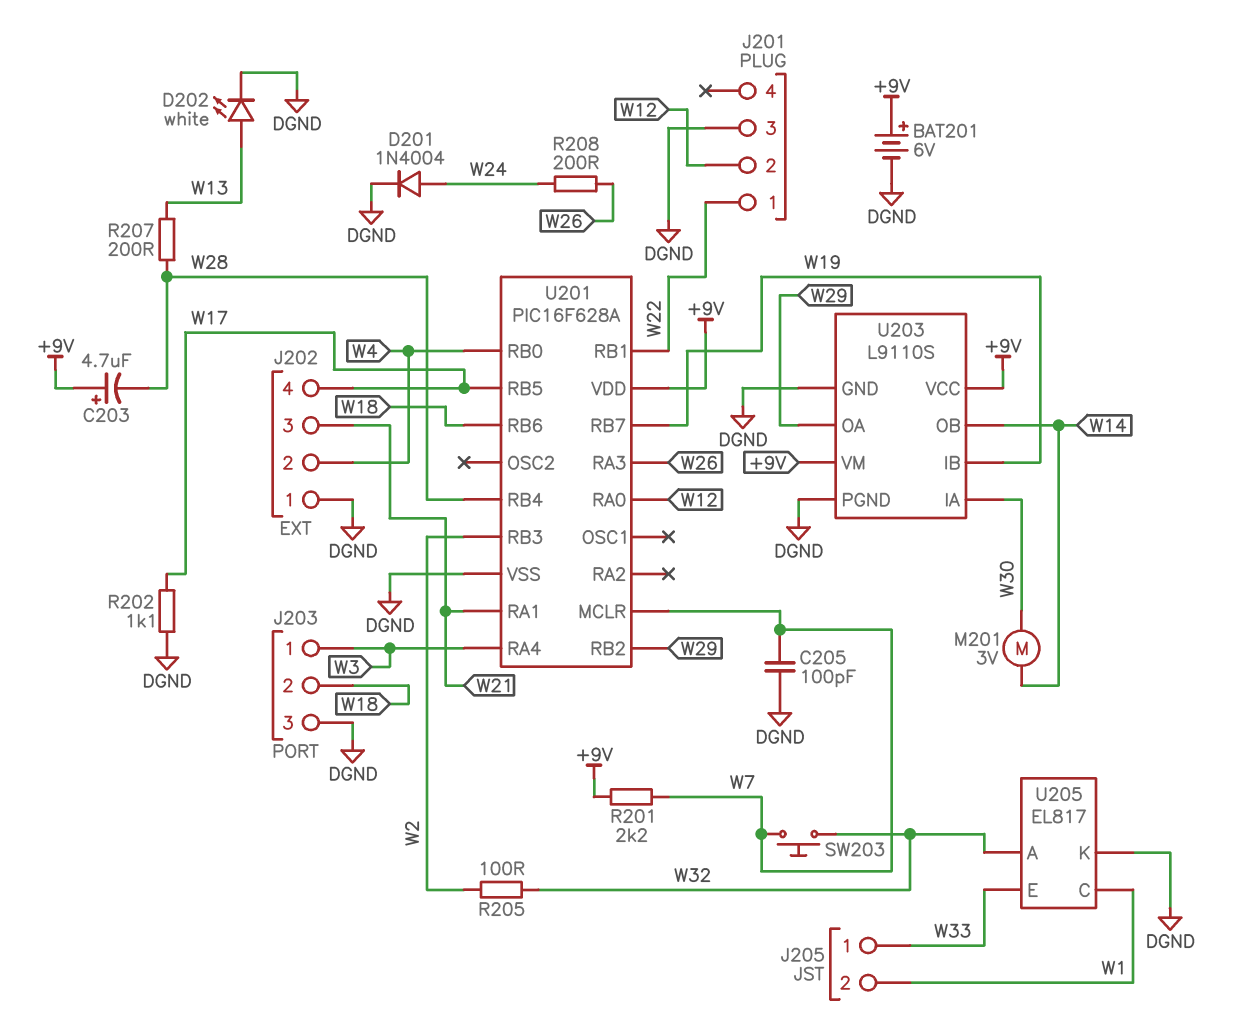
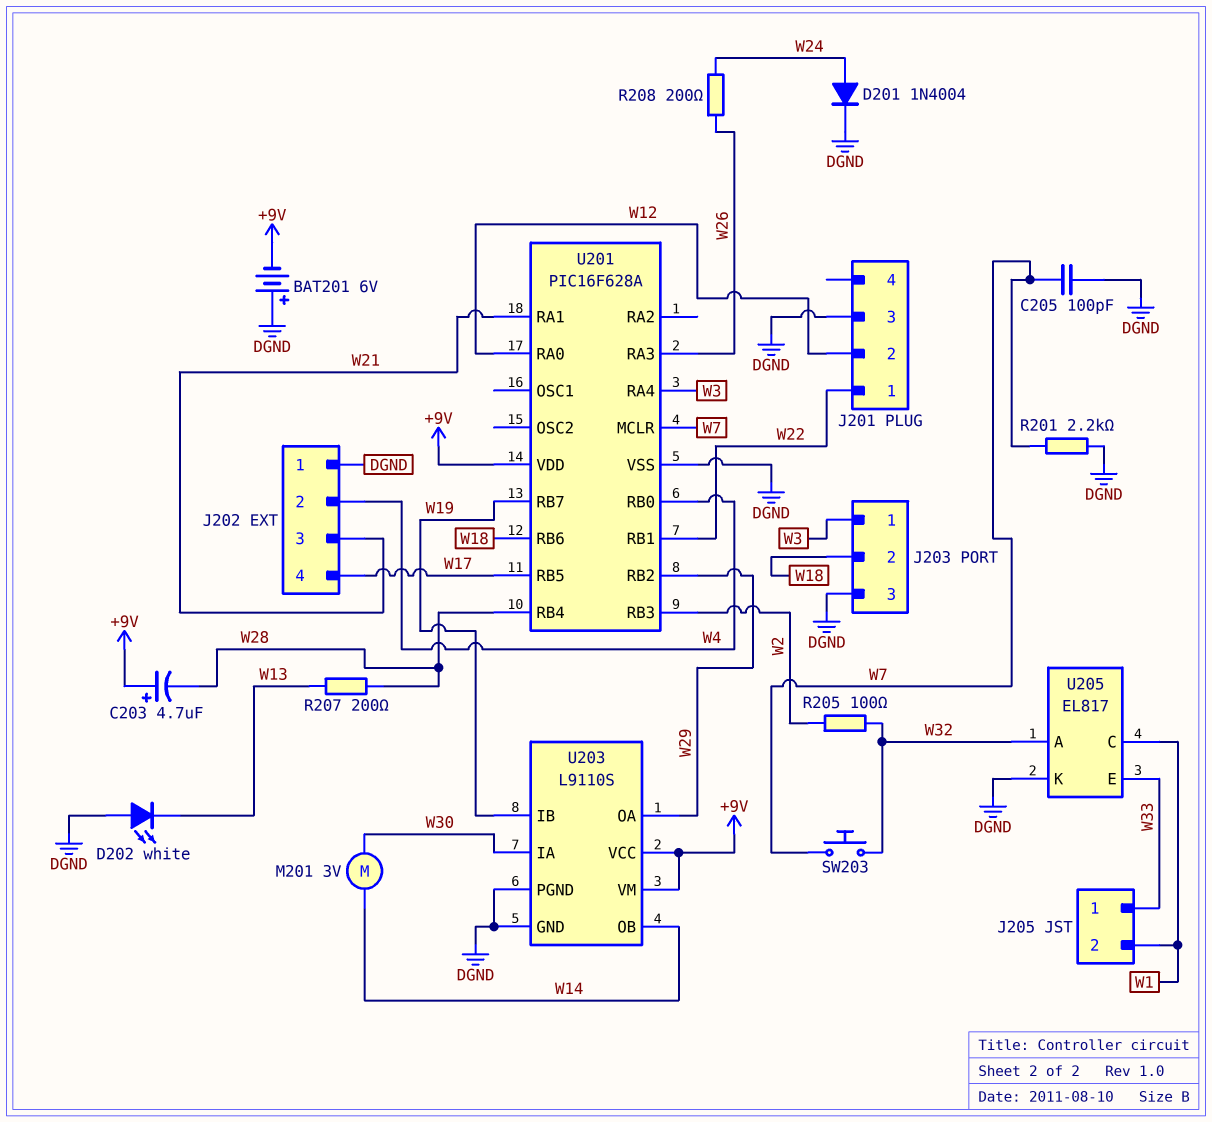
BAT201: 6V (plus +9V, minus DGND) -> 6V (plus DGND, minus +9V)
D202: LED white (A W13, K DGND) -> LED white (A DGND, K W13)
R201: 2.2k (+9V, W7) -> 2.2k (DGND, W7)
R202: 1.1k (DGND, W17) -> none

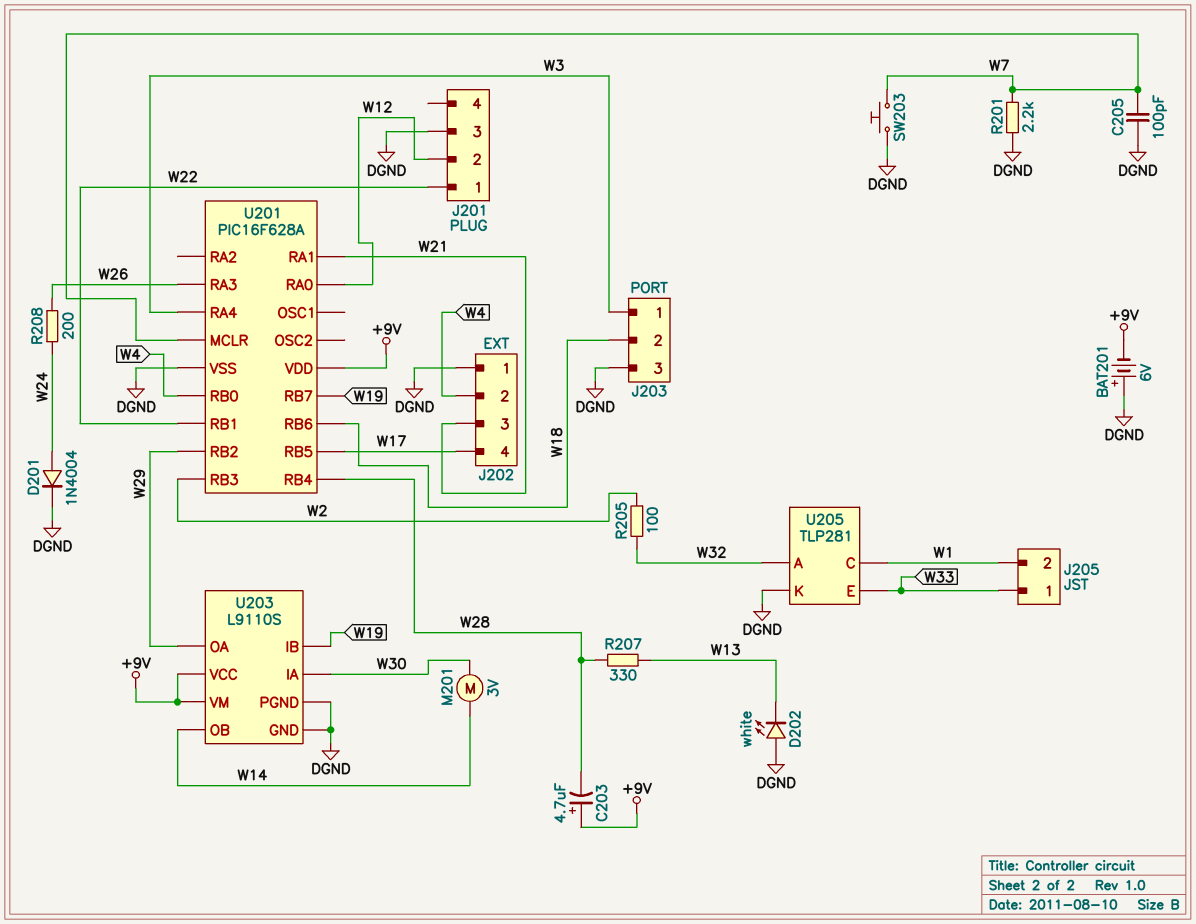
R207: 200 (W13, W28) -> 330 (W13, W28)
SW203: button (W7, W32) -> button (DGND, W7)
U205: EL817 -> TLP281

